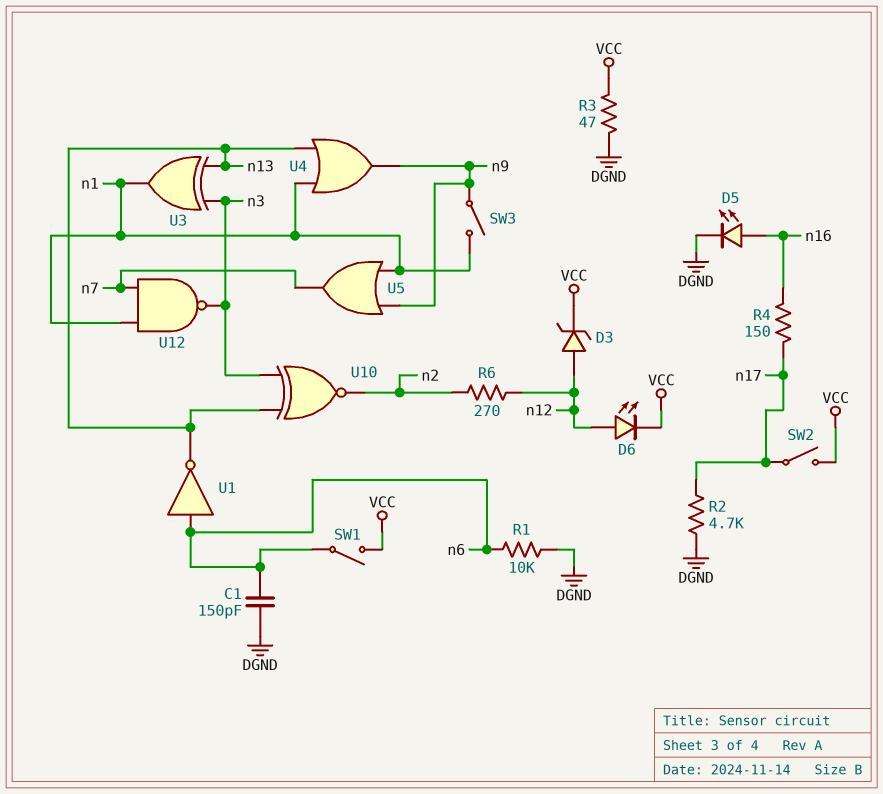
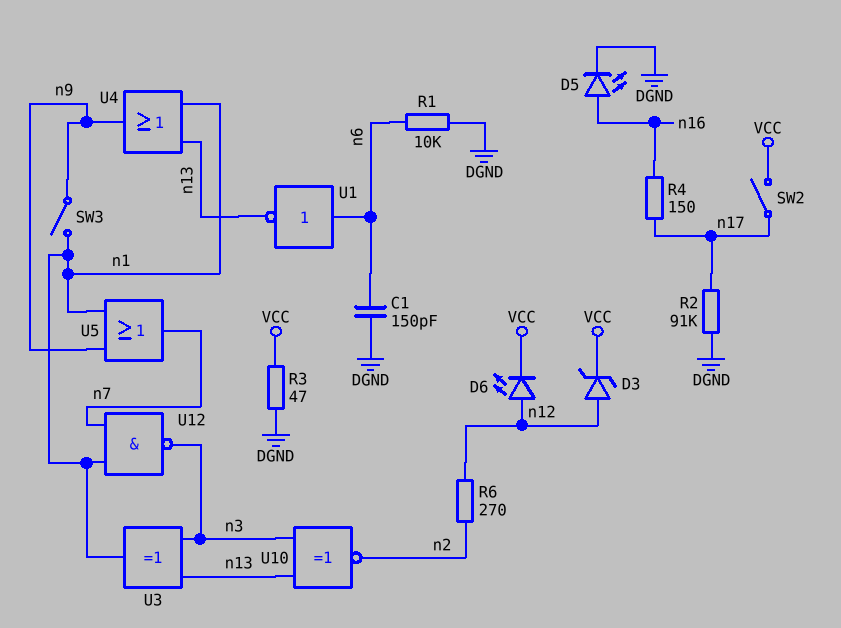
R2: 4.7k (DGND, n17) -> 91k (DGND, n17)
SW1: switch (VCC, n6) -> none

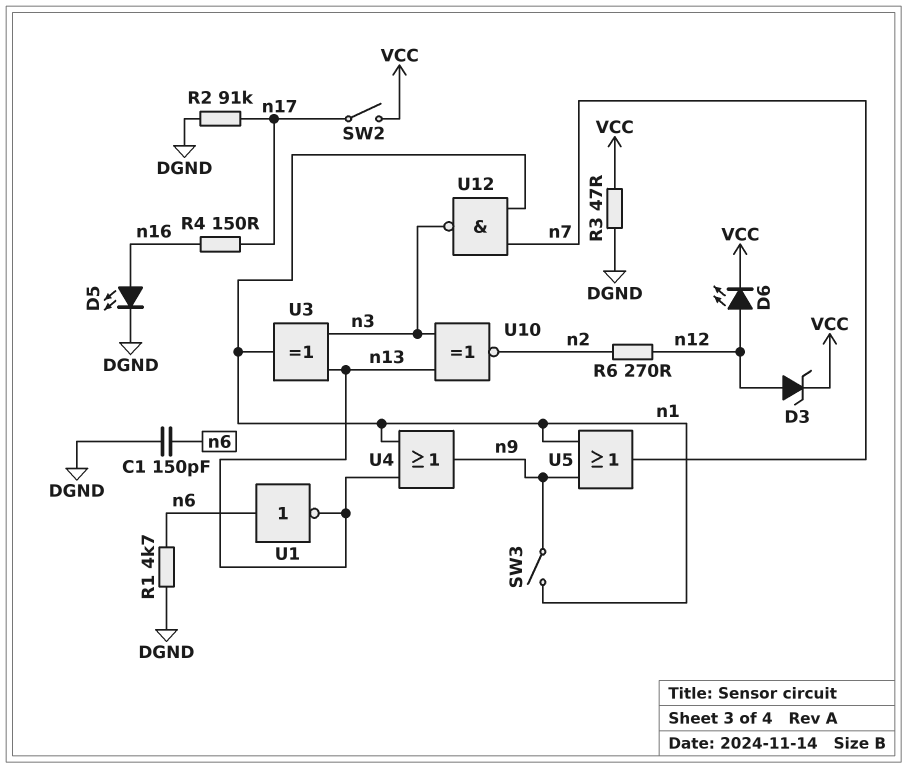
R1: 10k (DGND, n6) -> 4.7k (DGND, n6)

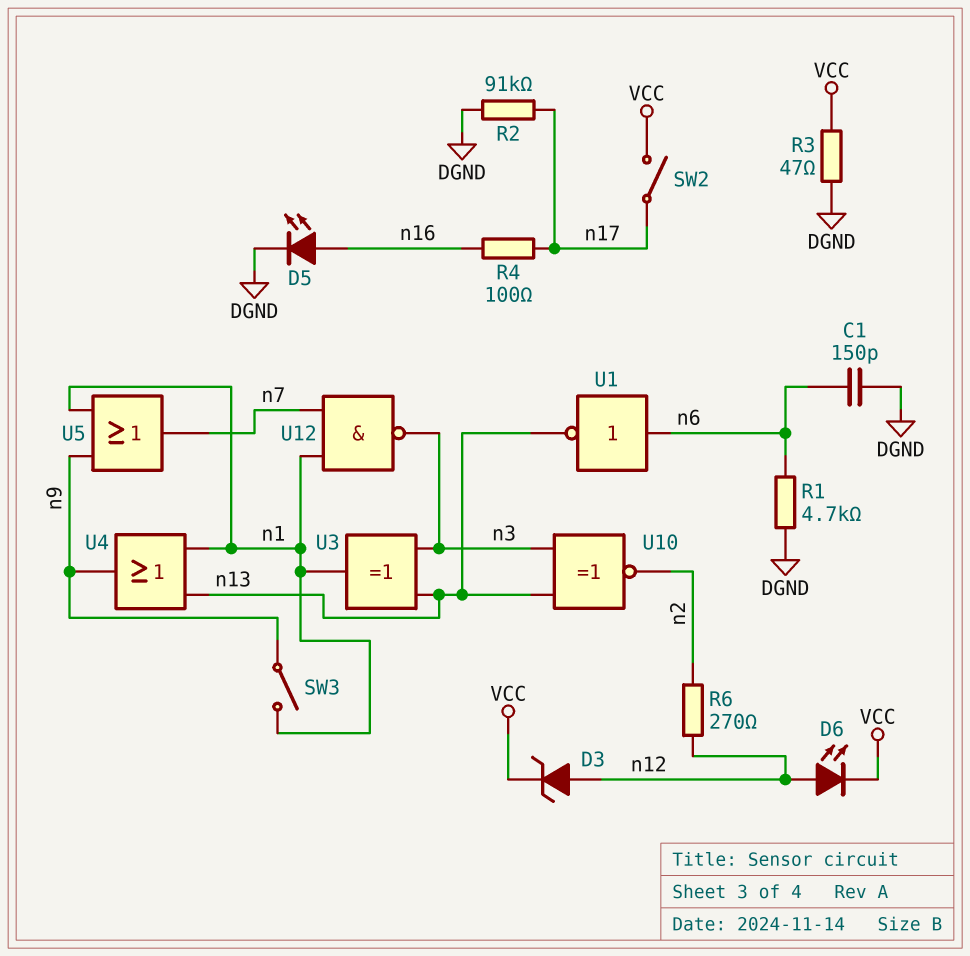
R4: 150 (n16, n17) -> 100 (n16, n17)

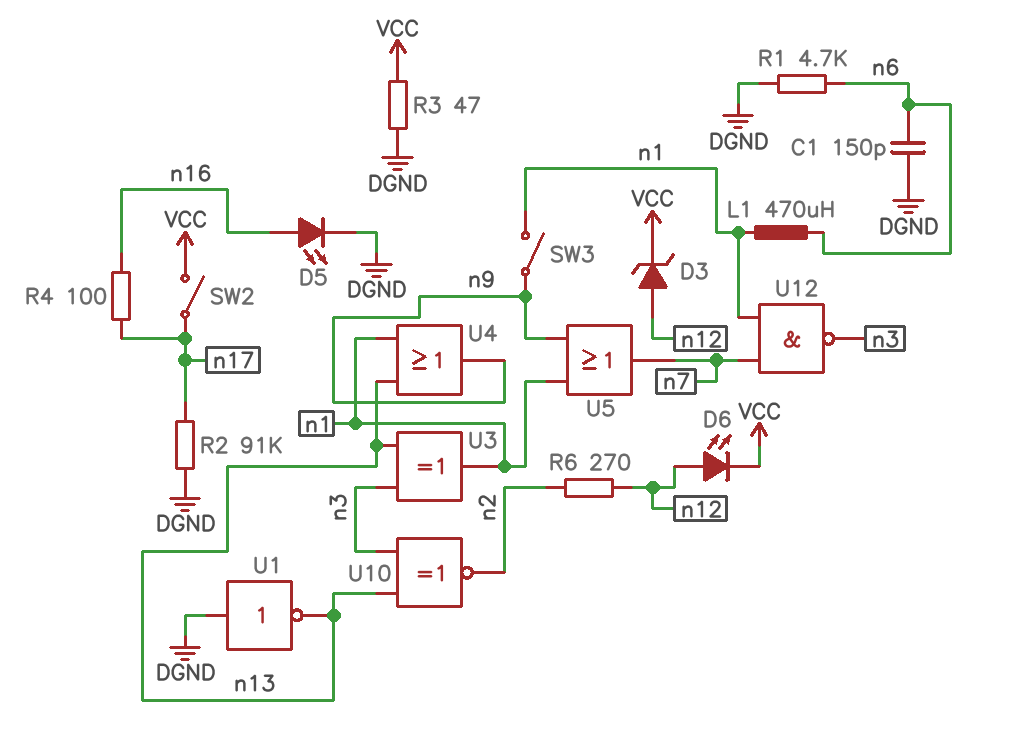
L1: none -> 470uH (n1, n6)
U1: NOT (in n6, out n13) -> NOT (in DGND, out n13)

